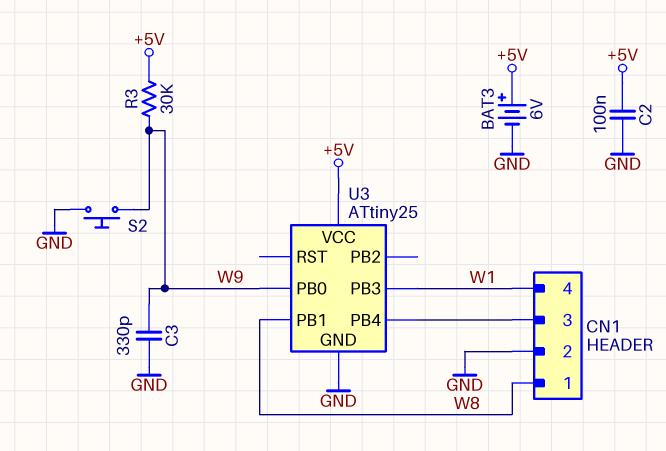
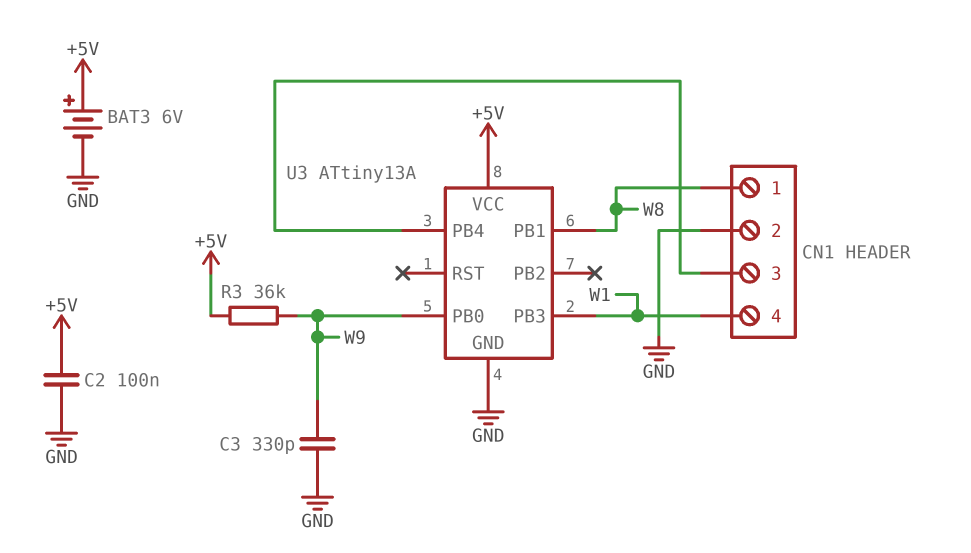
R3: 30k (+5V, W9) -> 36k (+5V, W9)
S2: button (GND, W9) -> none
U3: ATtiny25 -> ATtiny13A

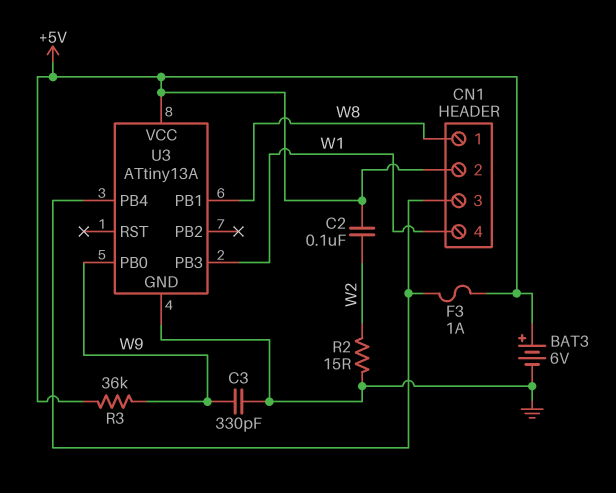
C2: 100nF (+5V, GND) -> 100nF (+5V, W2)
CN1 pin 2: GND -> +5V
F3: none -> 1A (+5V, CN1/3)
R2: none -> 15 (GND, W2)

